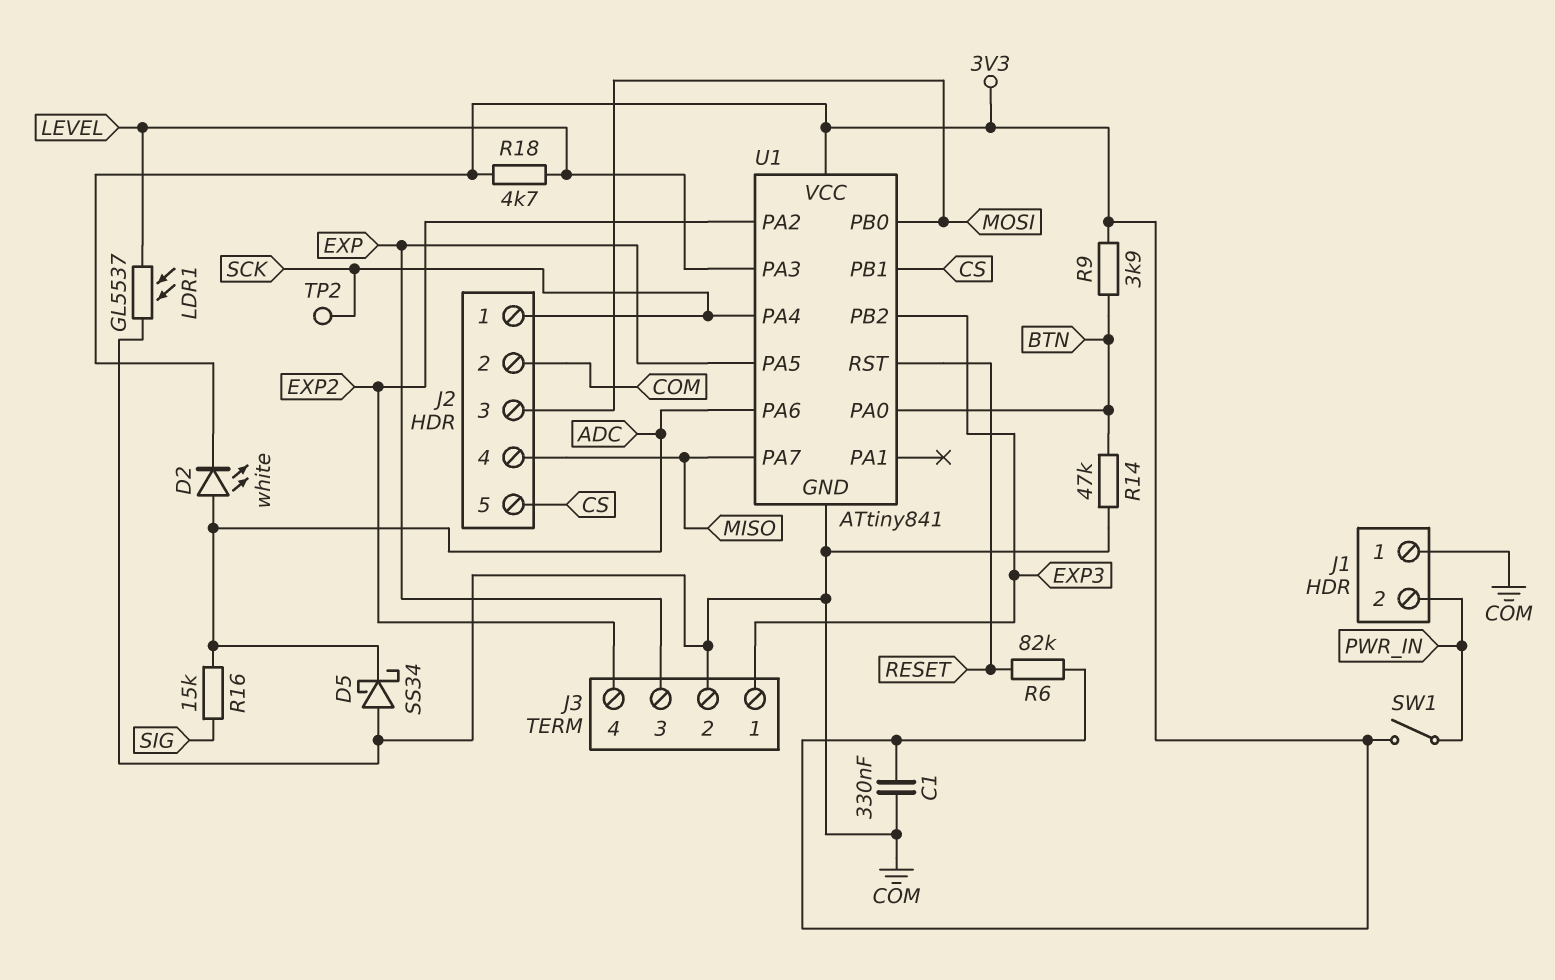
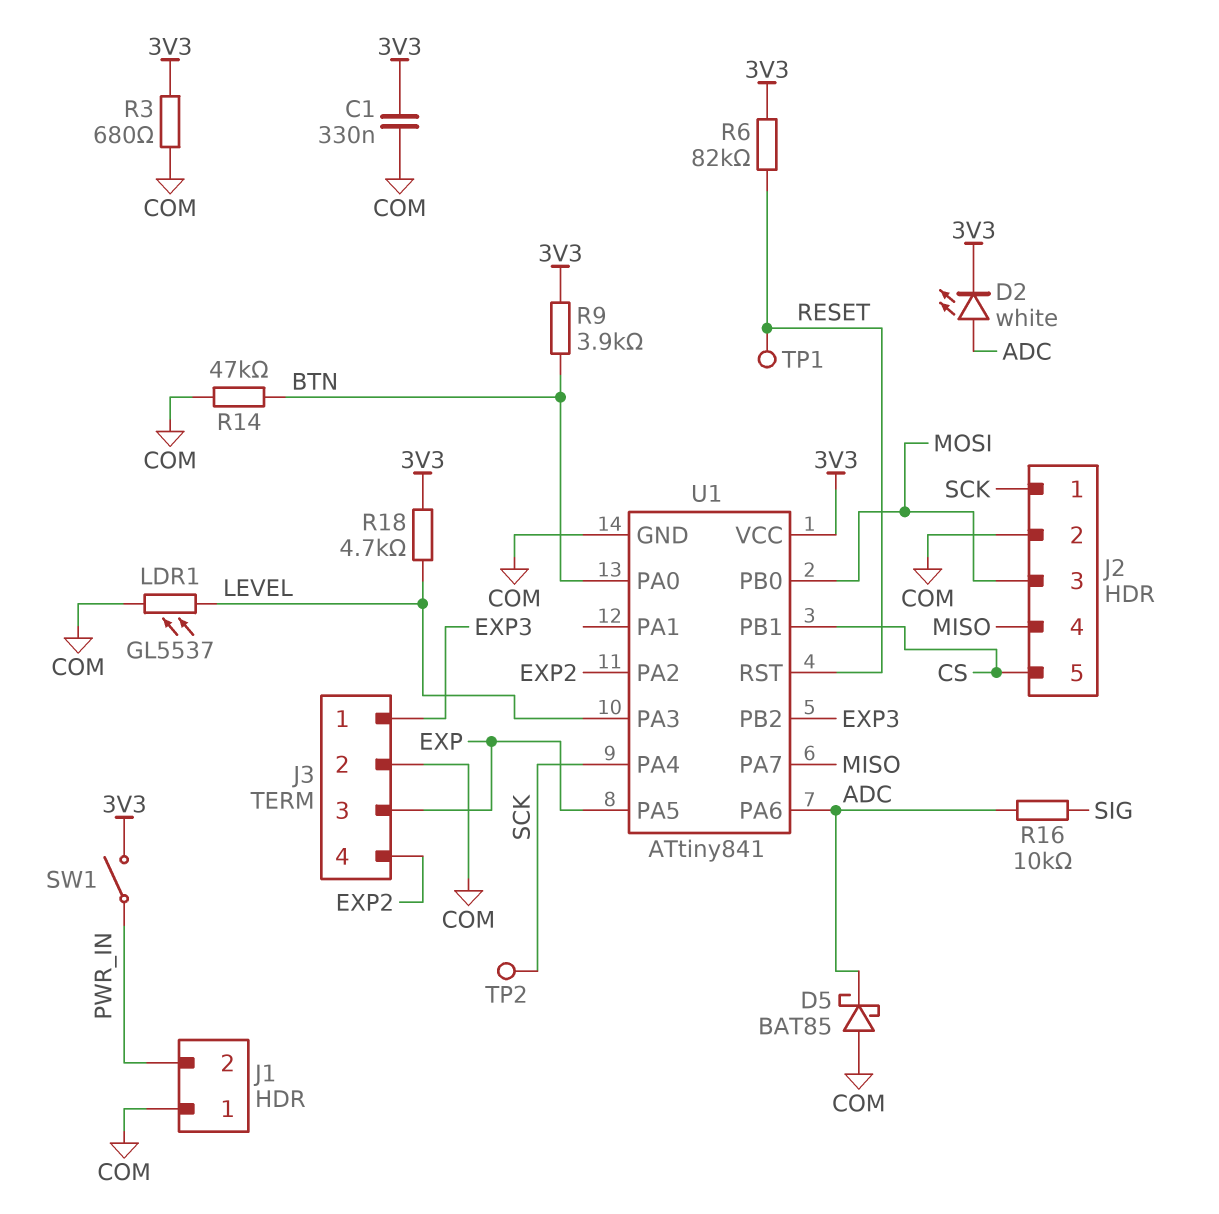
D5: schottky SS34 (A COM, K ADC) -> schottky BAT85 (A COM, K ADC)
R3: none -> 680 (3V3, COM)
R16: 15k (ADC, SIG) -> 10k (ADC, SIG)
TP1: none -> test point (RESET)

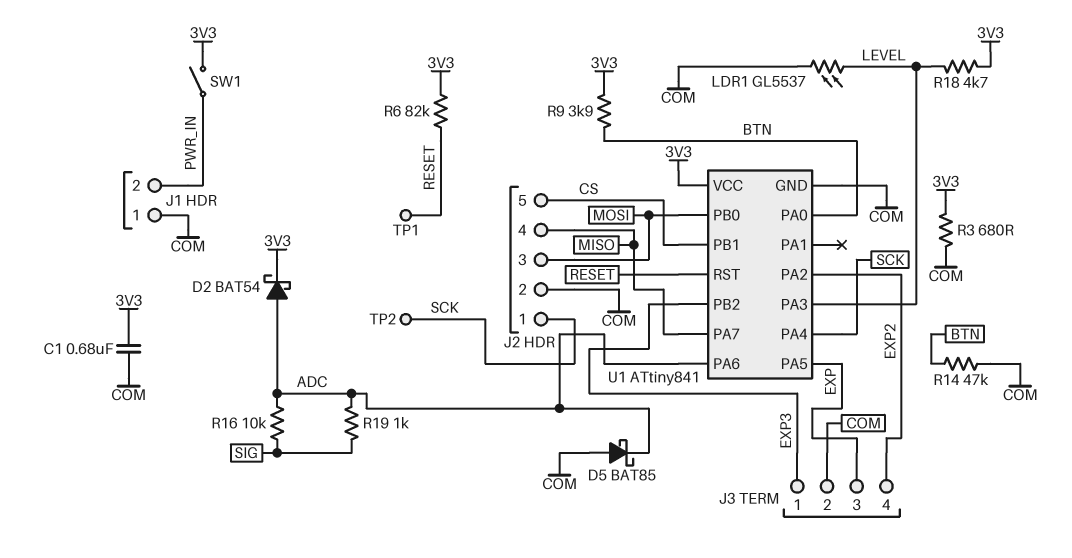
C1: 330nF (3V3, COM) -> 680nF (3V3, COM)
D2: LED white (A ADC, K 3V3) -> schottky BAT54 (A ADC, K 3V3)
R19: none -> 1k (ADC, SIG)

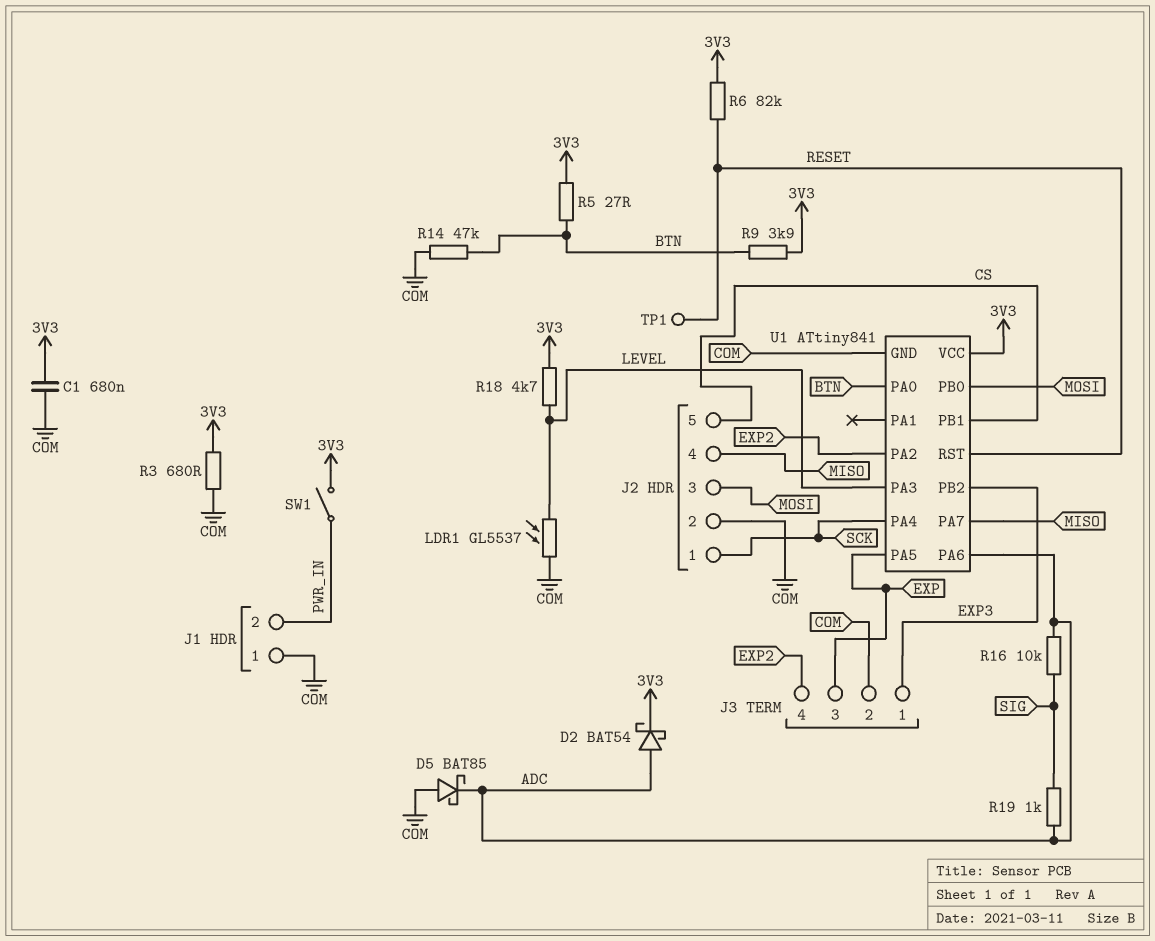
R5: none -> 27 (3V3, BTN)
TP2: test point (SCK) -> none

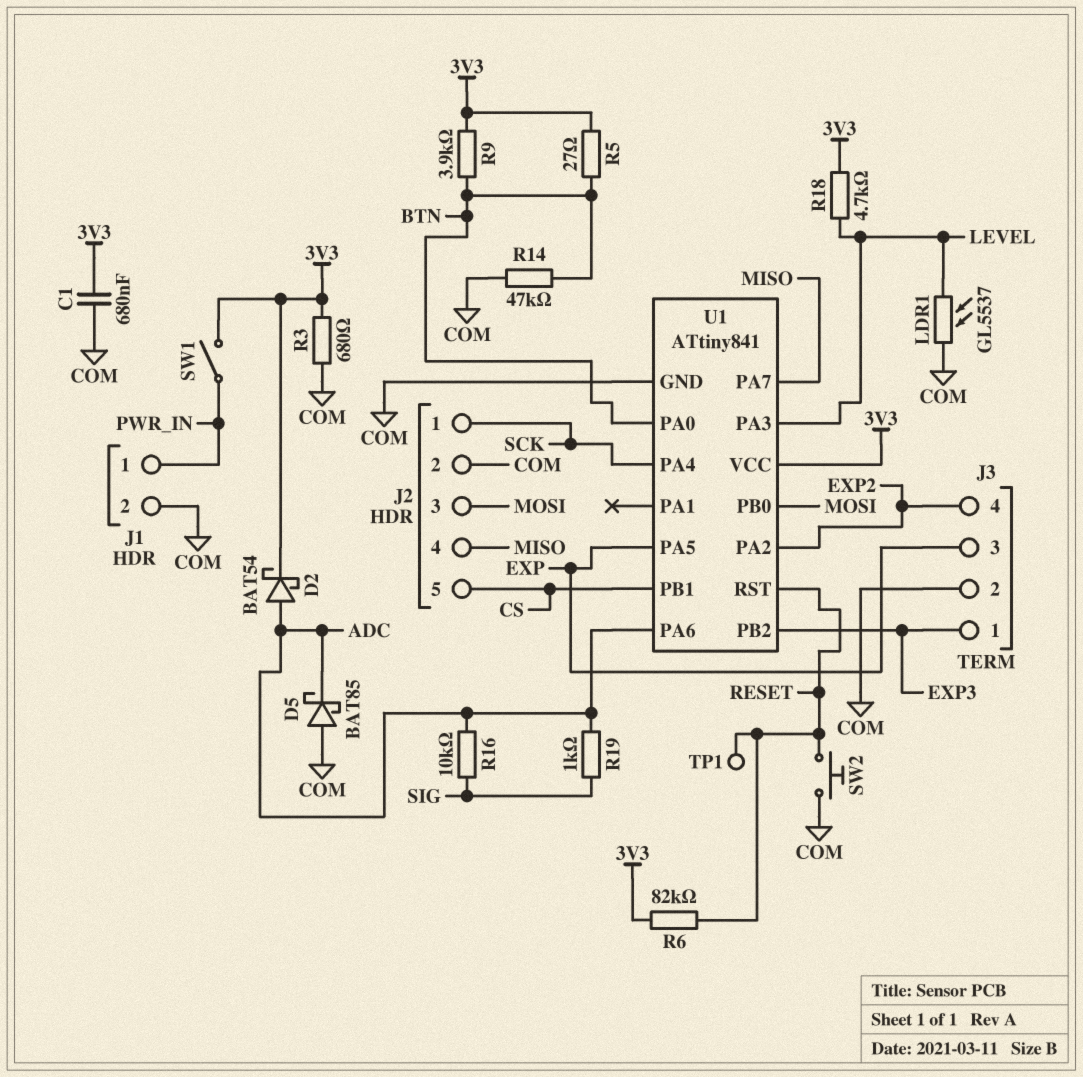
J1 pin 1: COM -> PWR_IN
J1 pin 2: PWR_IN -> COM
SW2: none -> button (COM, RESET)

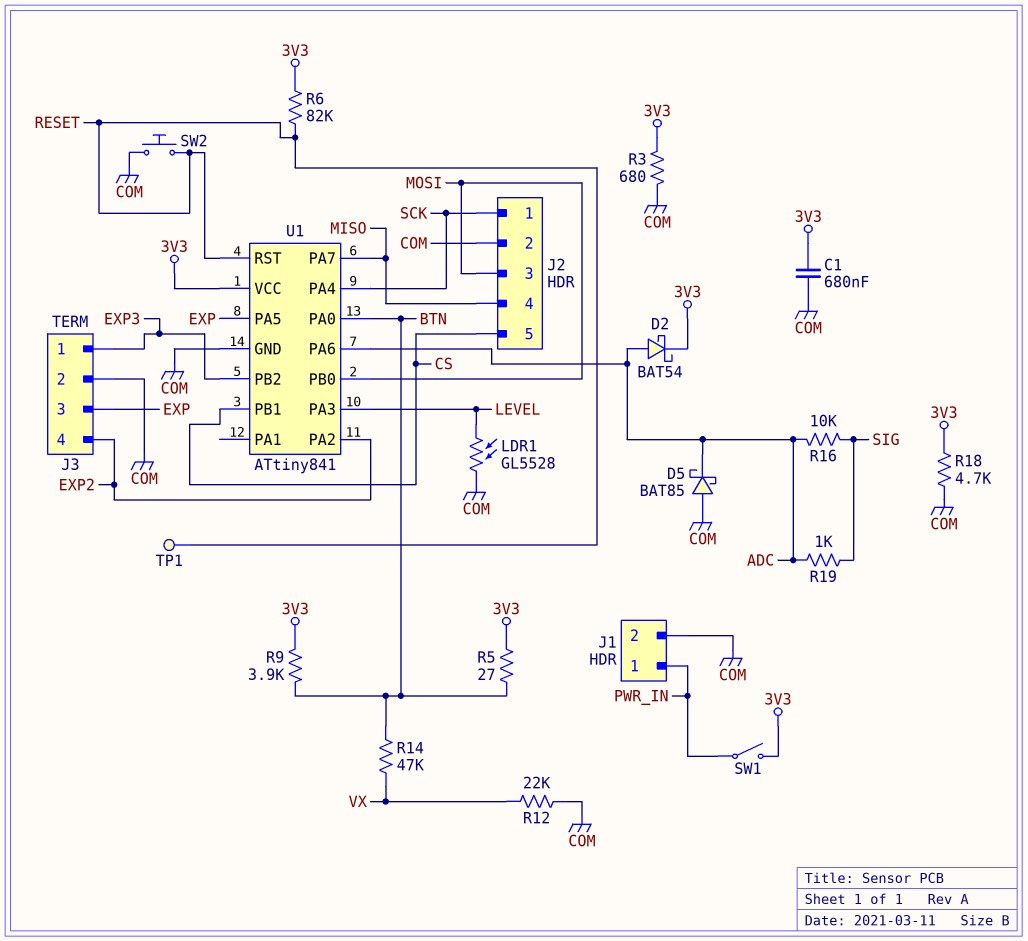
LDR1: GL5537 (COM, LEVEL) -> GL5528 (COM, LEVEL)
R12: none -> 22k (COM, VX)
R14: 47k (BTN, COM) -> 47k (BTN, VX)
R18: 4.7k (3V3, LEVEL) -> 4.7k (3V3, COM)

